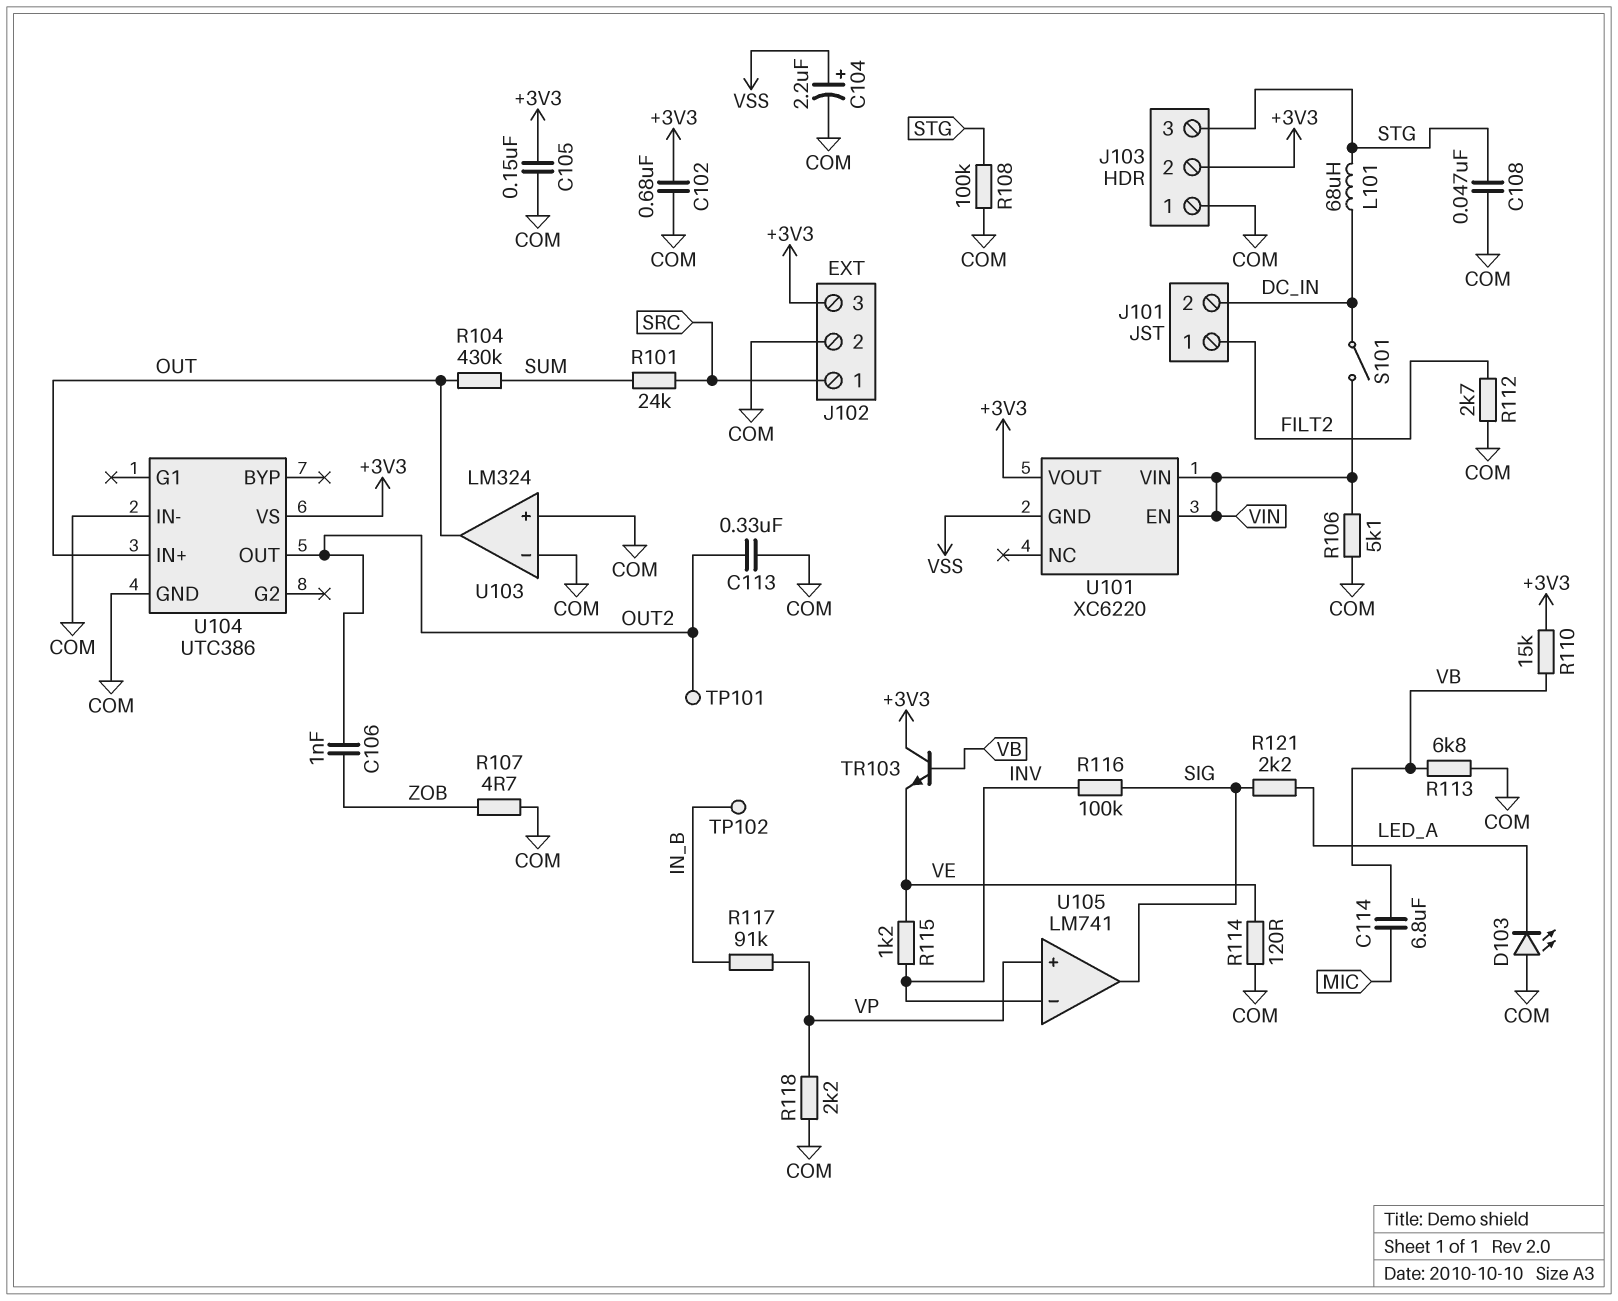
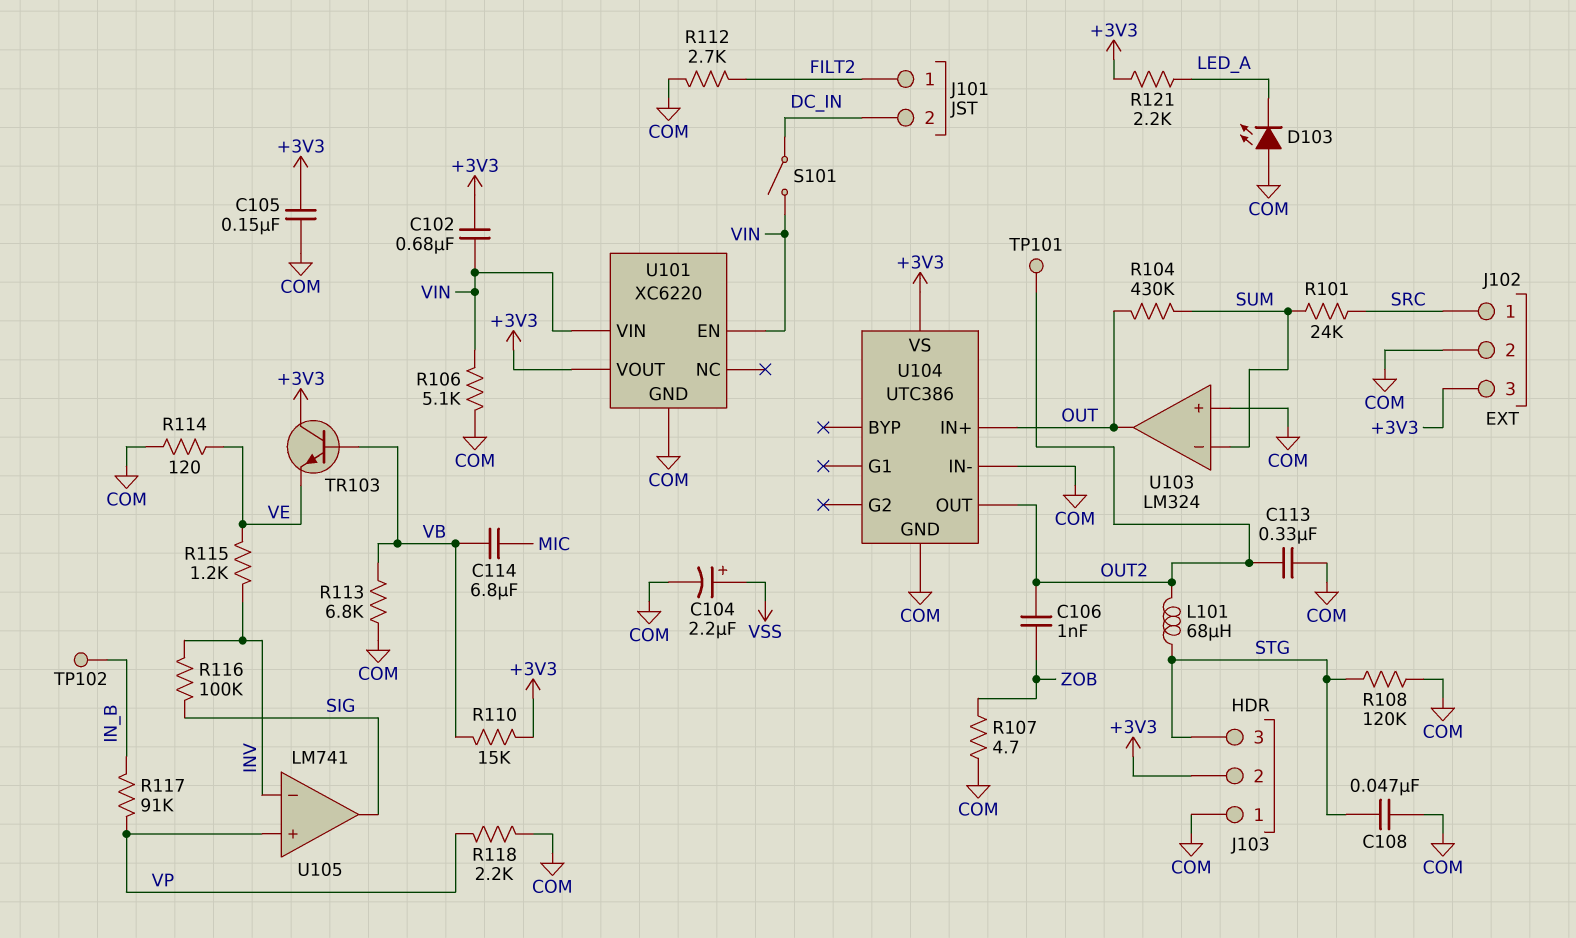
C102: 680nF (+3V3, COM) -> 680nF (+3V3, VIN)
L101: 68uH (DC_IN, STG) -> 68uH (OUT2, STG)
R108: 100k (COM, STG) -> 120k (COM, STG)
R121: 2.2k (LED_A, SIG) -> 2.2k (+3V3, LED_A)
U101 pin GND: VSS -> COM
U103 pin in-: COM -> SUM

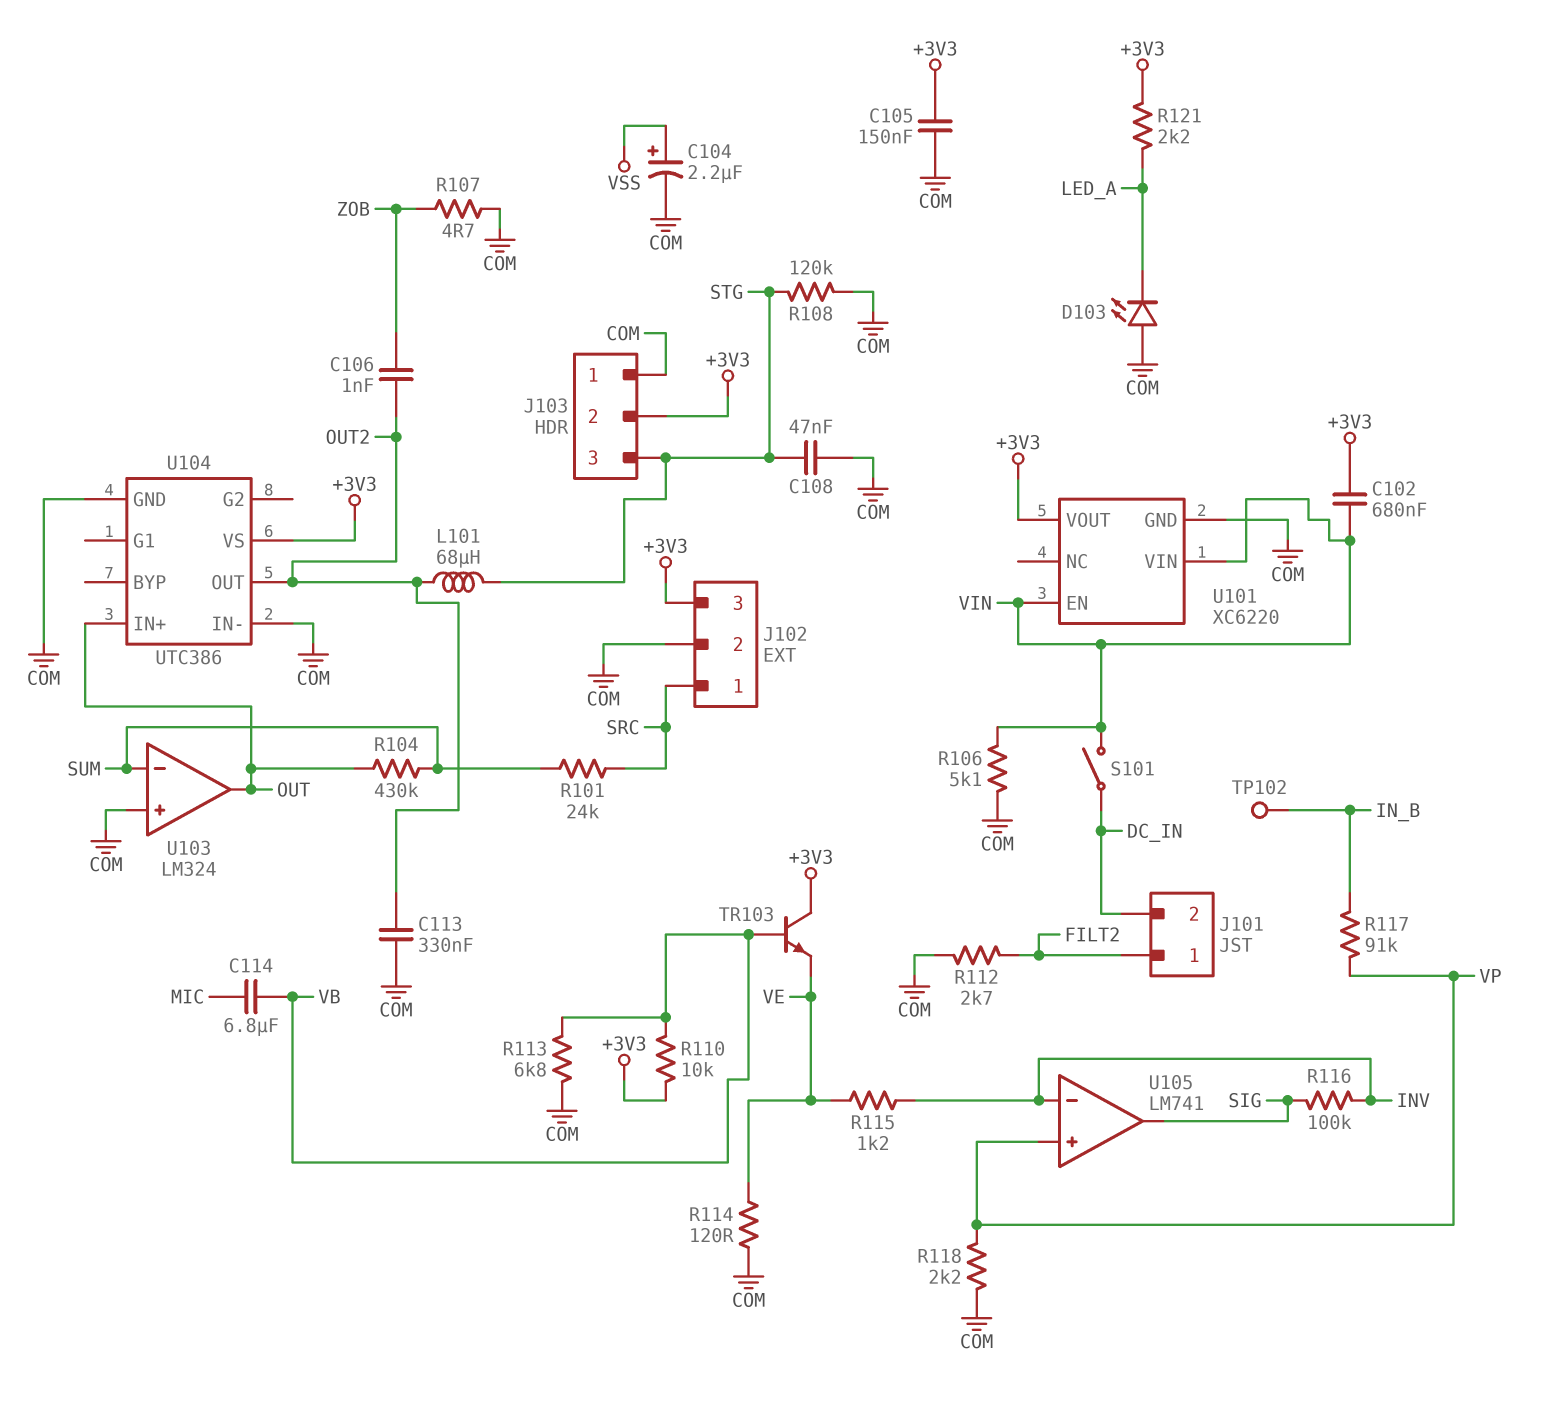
R110: 15k (+3V3, VB) -> 10k (+3V3, VB)
TP101: test point (OUT2) -> none

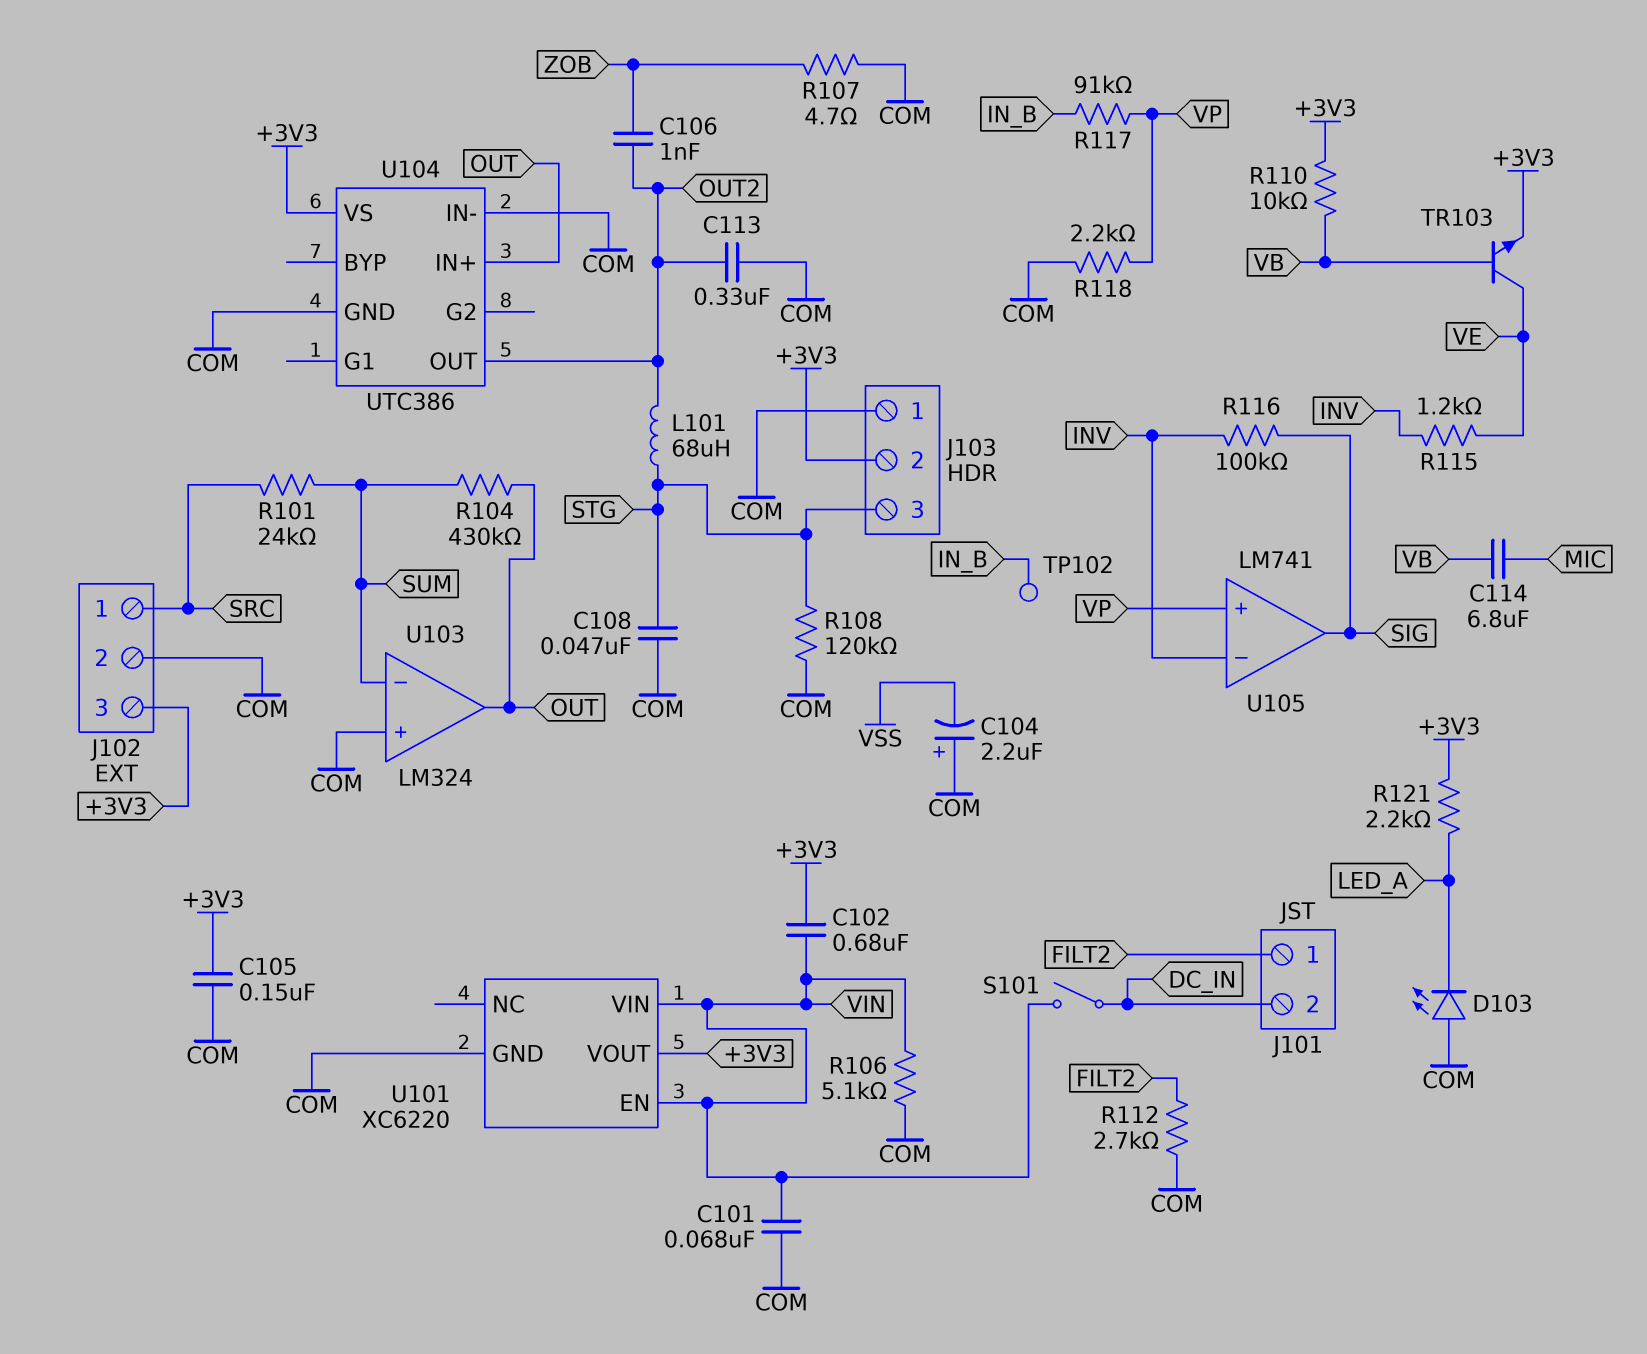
C101: none -> 68nF (COM, VIN)
C104: 2.2uF (plus VSS, minus COM) -> 2.2uF (plus COM, minus VSS)
R113: 6.8k (COM, VB) -> none
R114: 120 (COM, VE) -> none
TR103: NPN (B VB, C +3V3, E VE) -> NPN (B VB, C VE, E +3V3)

